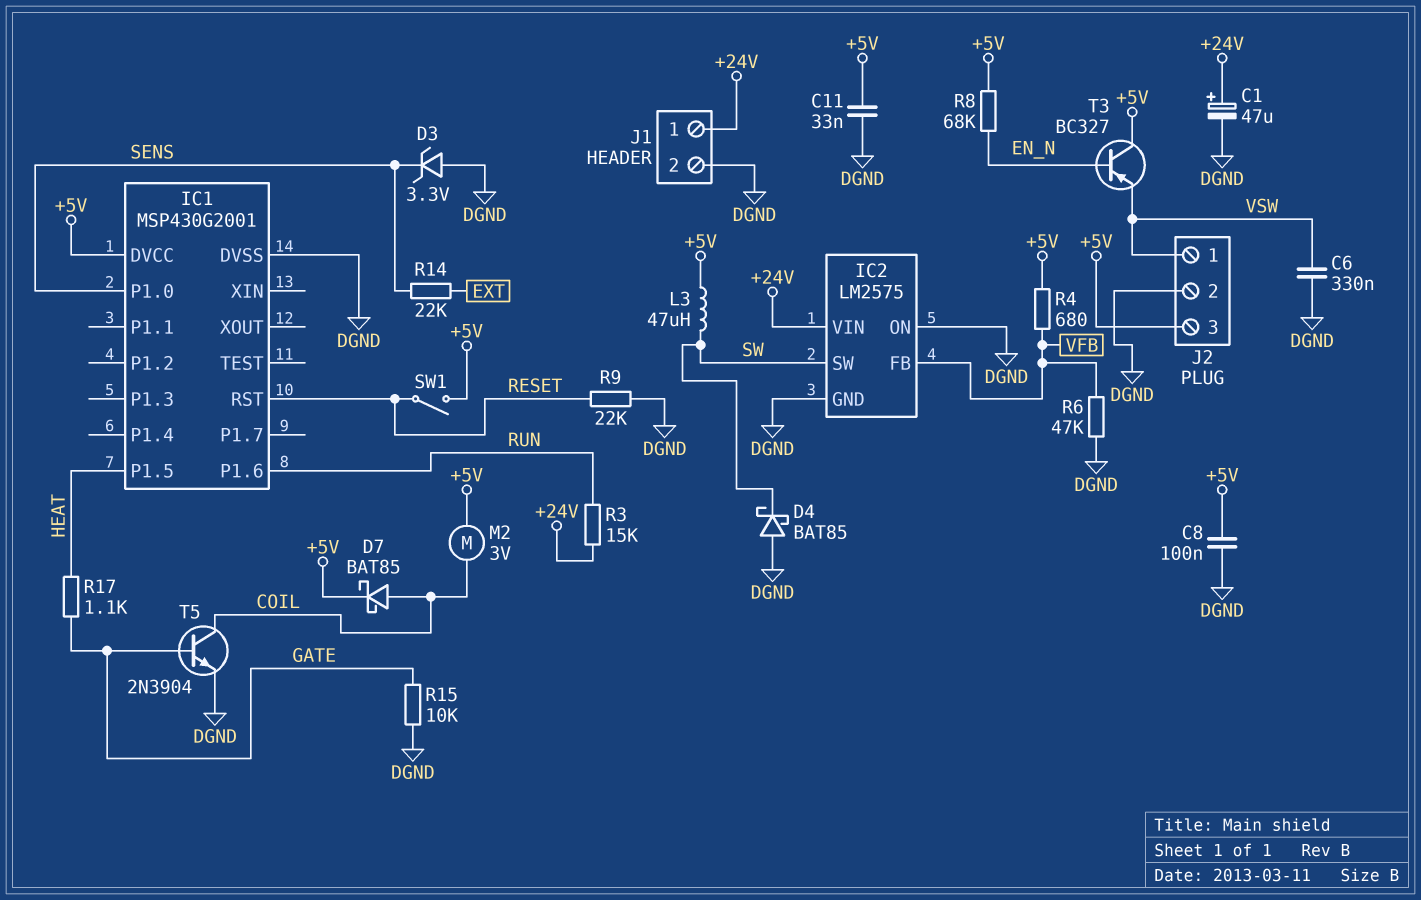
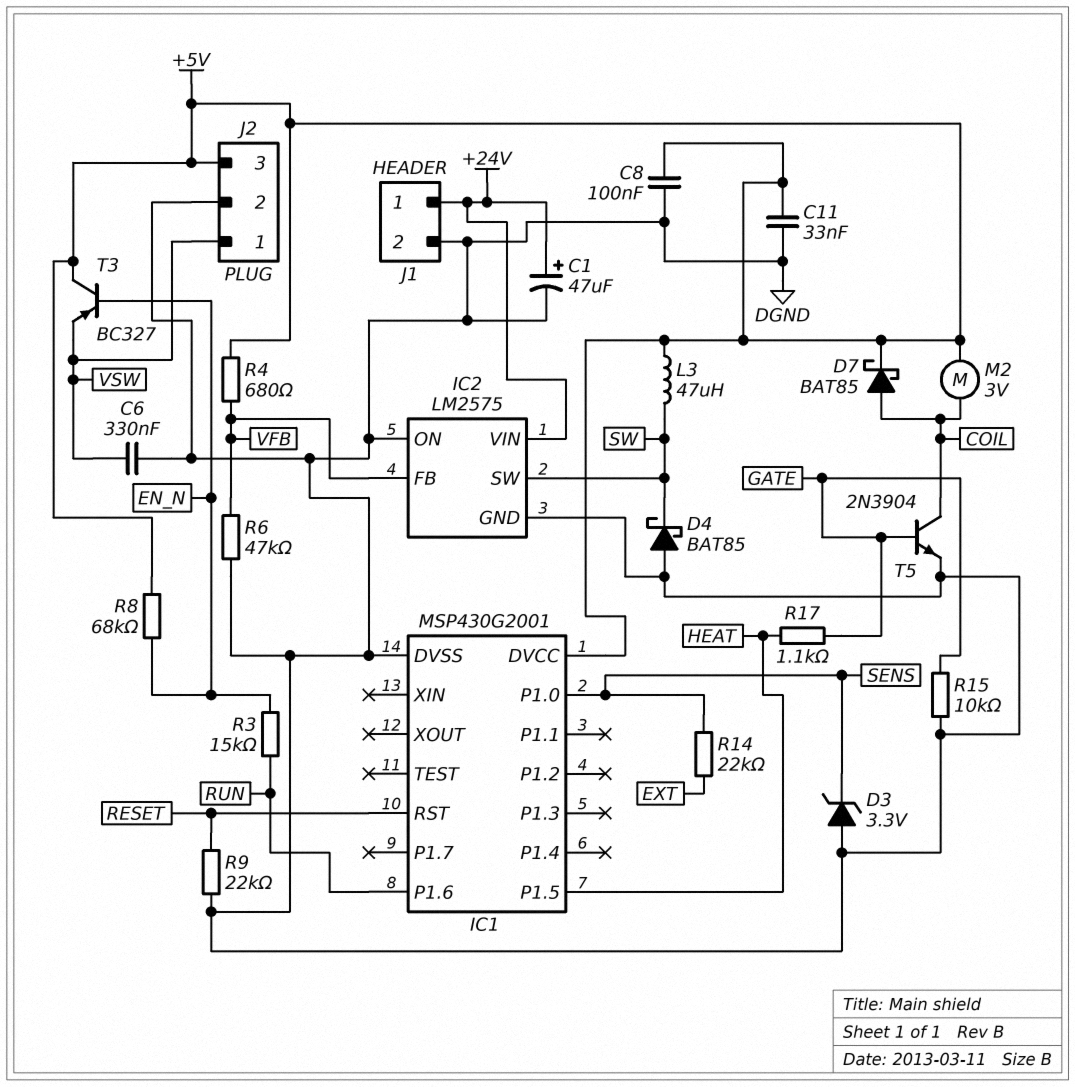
R3: 15k (+24V, RUN) -> 15k (EN_N, RUN)
SW1: switch (+5V, RESET) -> none

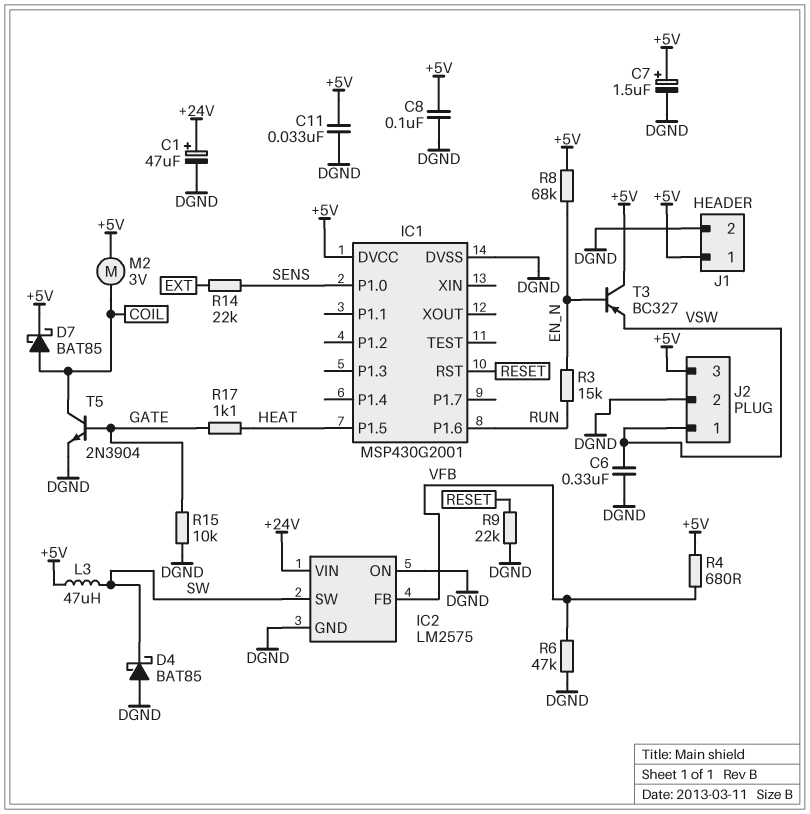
C7: none -> 1.5uF (plus +5V, minus DGND)
D3: zener 3.3V (A DGND, K SENS) -> none
J1 pin 1: +24V -> +5V

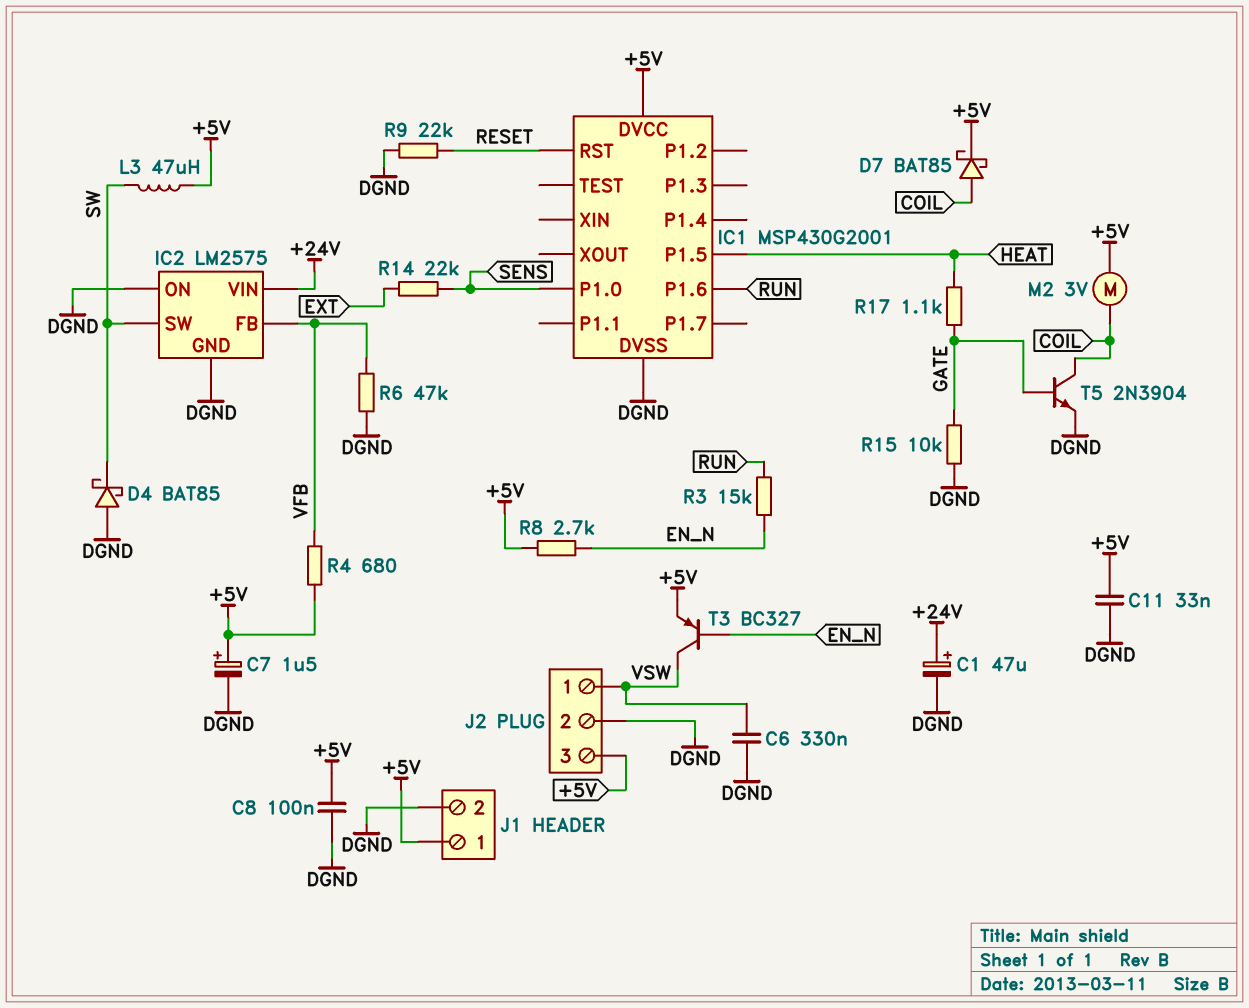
R8: 68k (+5V, EN_N) -> 2.7k (+5V, EN_N)
T3: PNP BC327 (B EN_N, C +5V, E VSW) -> PNP BC327 (B EN_N, C VSW, E +5V)

